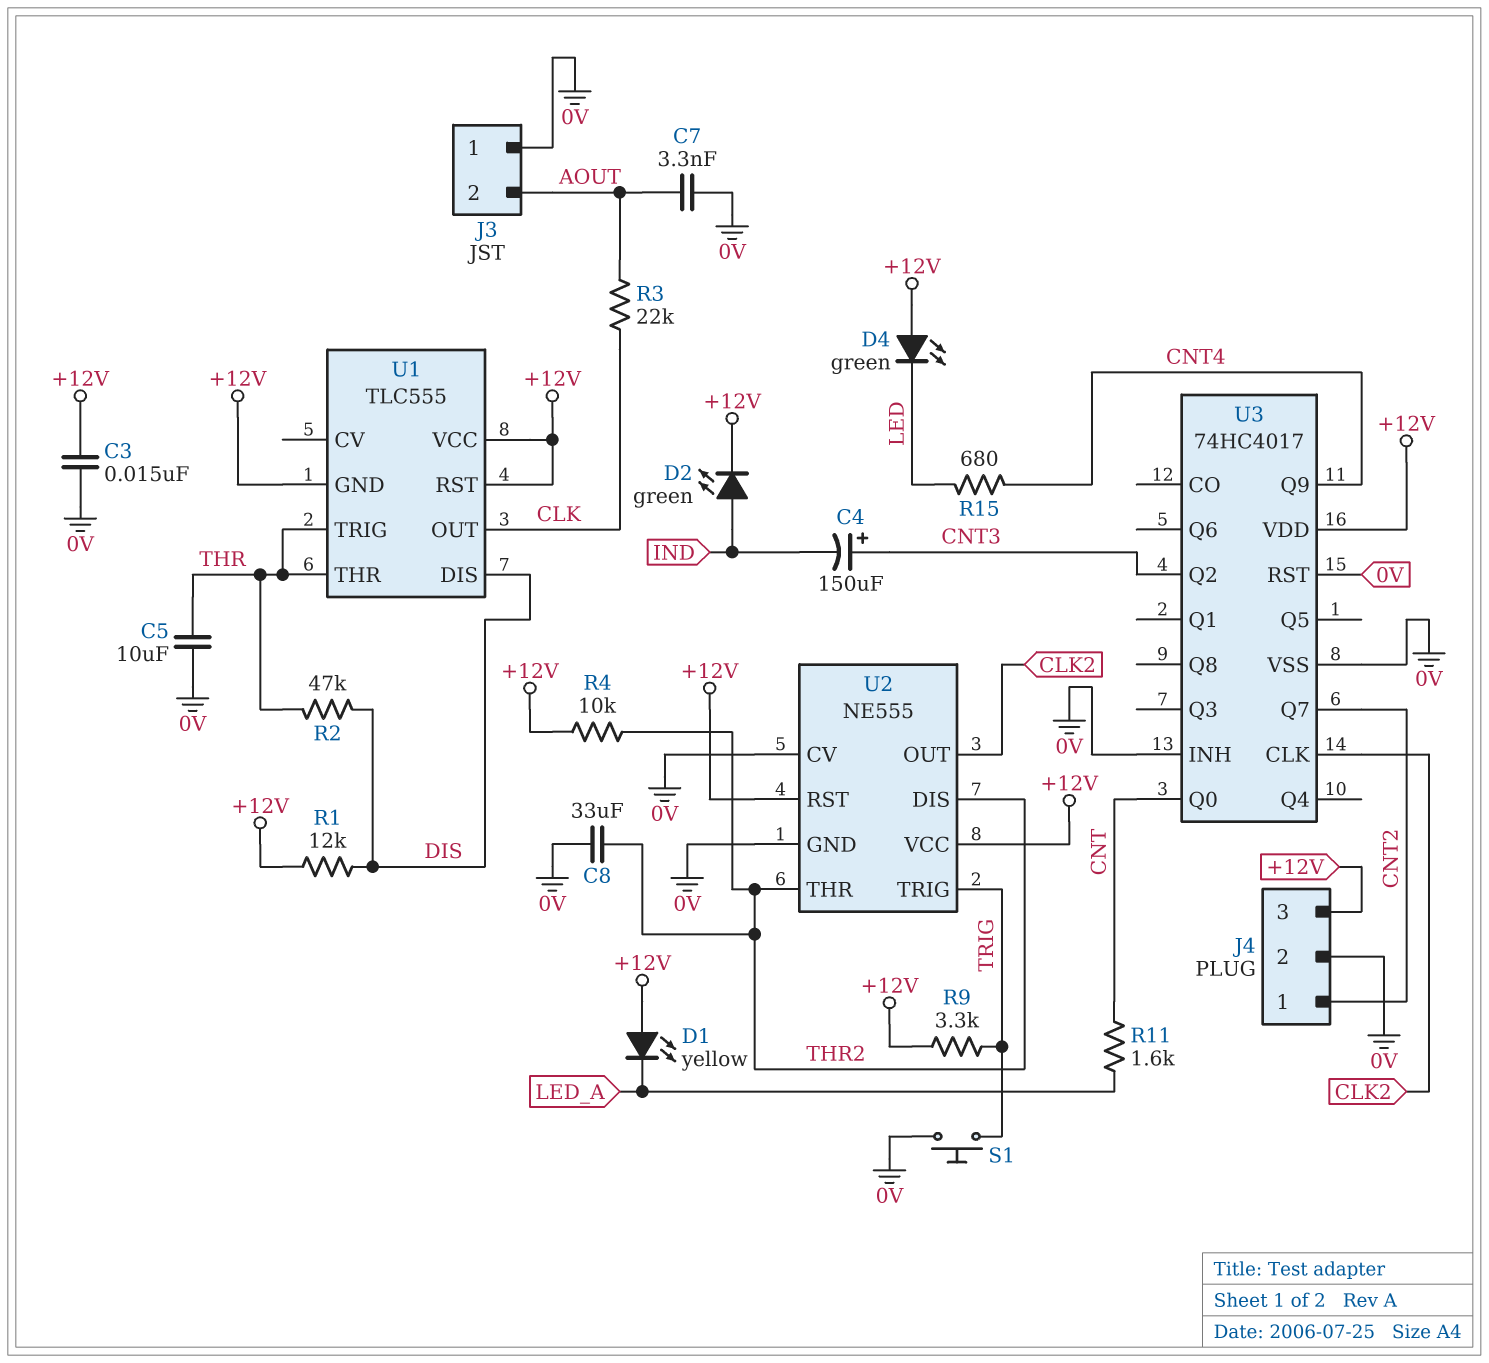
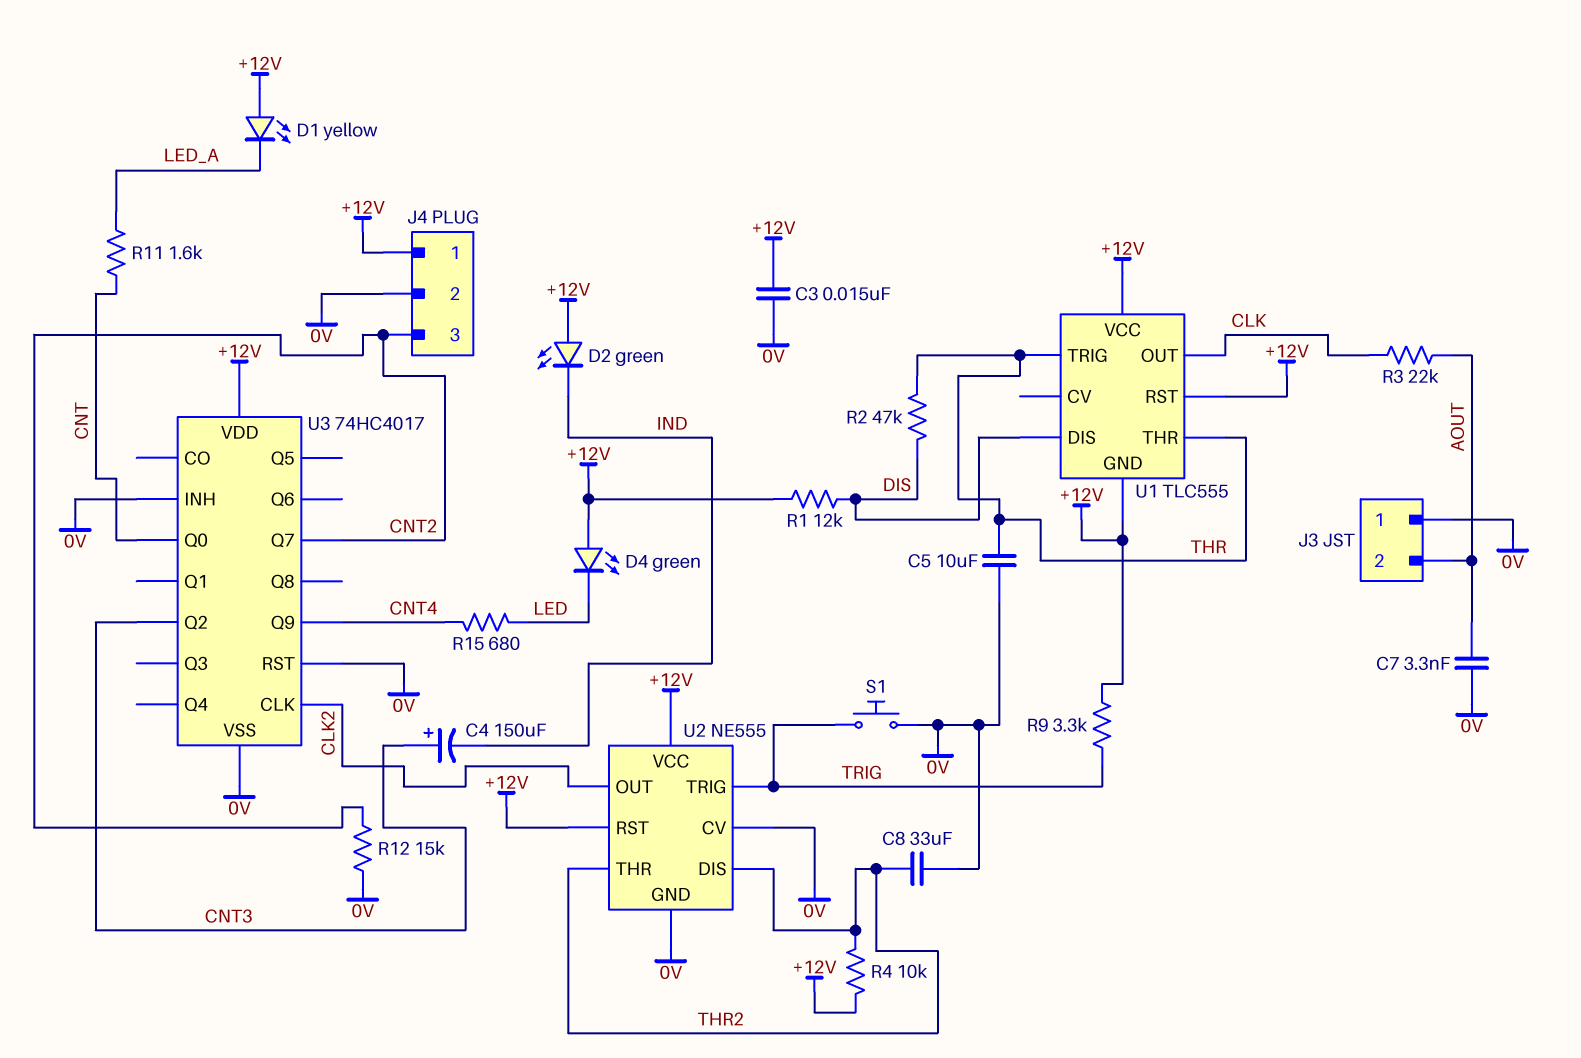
D2: LED green (A IND, K +12V) -> LED green (A +12V, K IND)
J4 pin 1: CNT2 -> +12V
J4 pin 3: +12V -> CNT2
R12: none -> 15k (0V, CNT2)

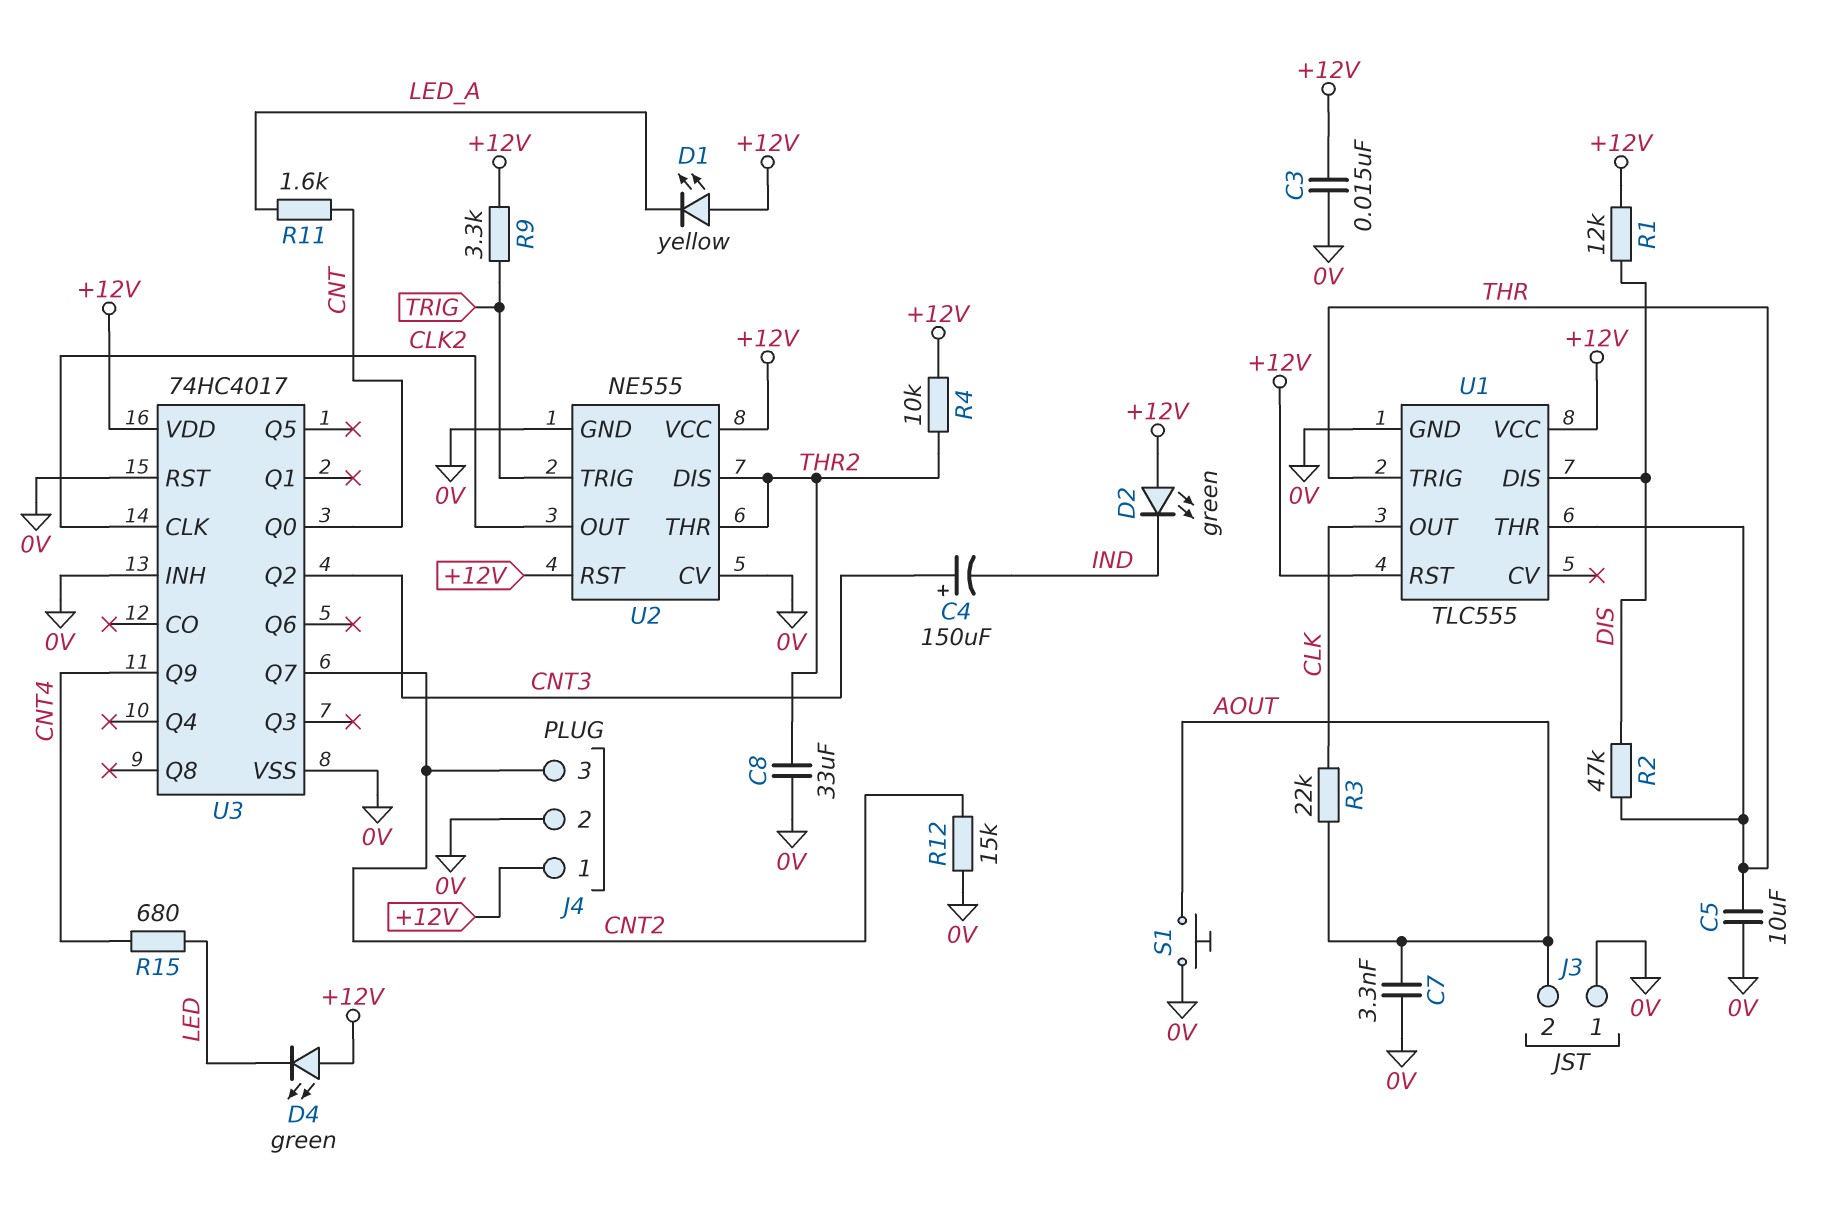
S1: button (0V, TRIG) -> button (0V, AOUT)
U1 pin GND: +12V -> 0V

